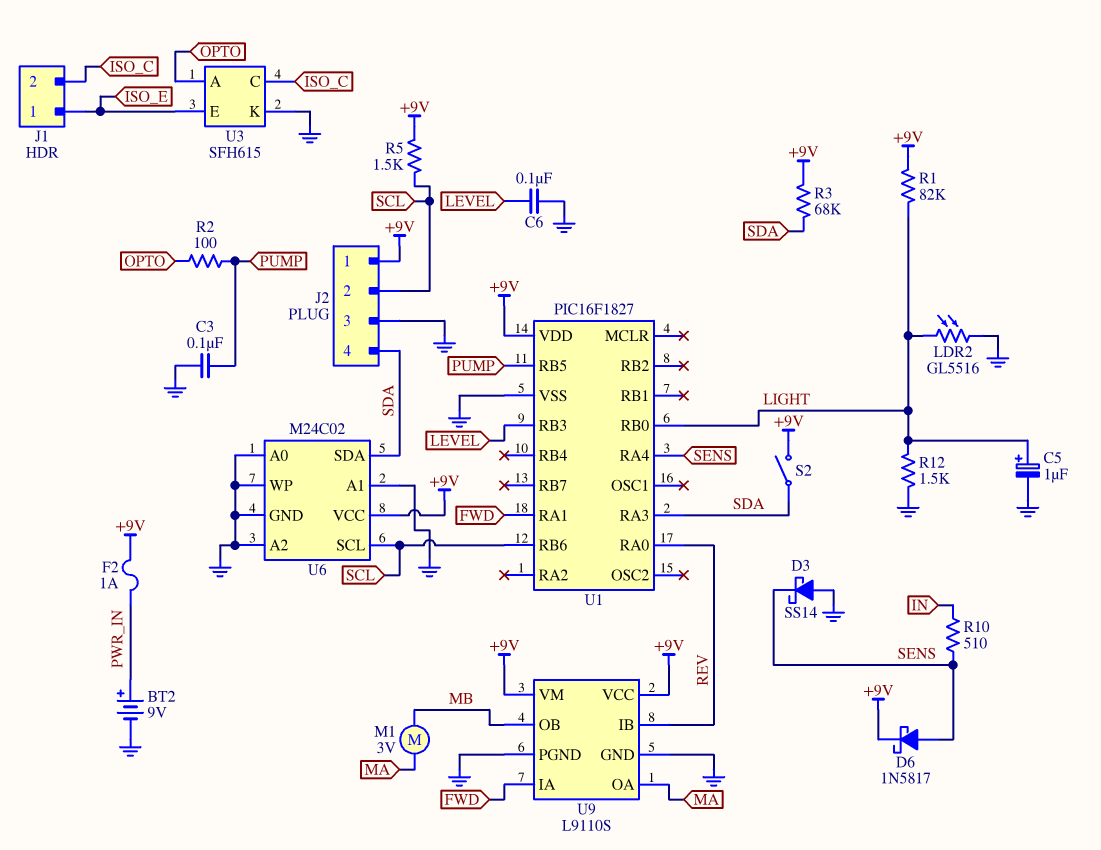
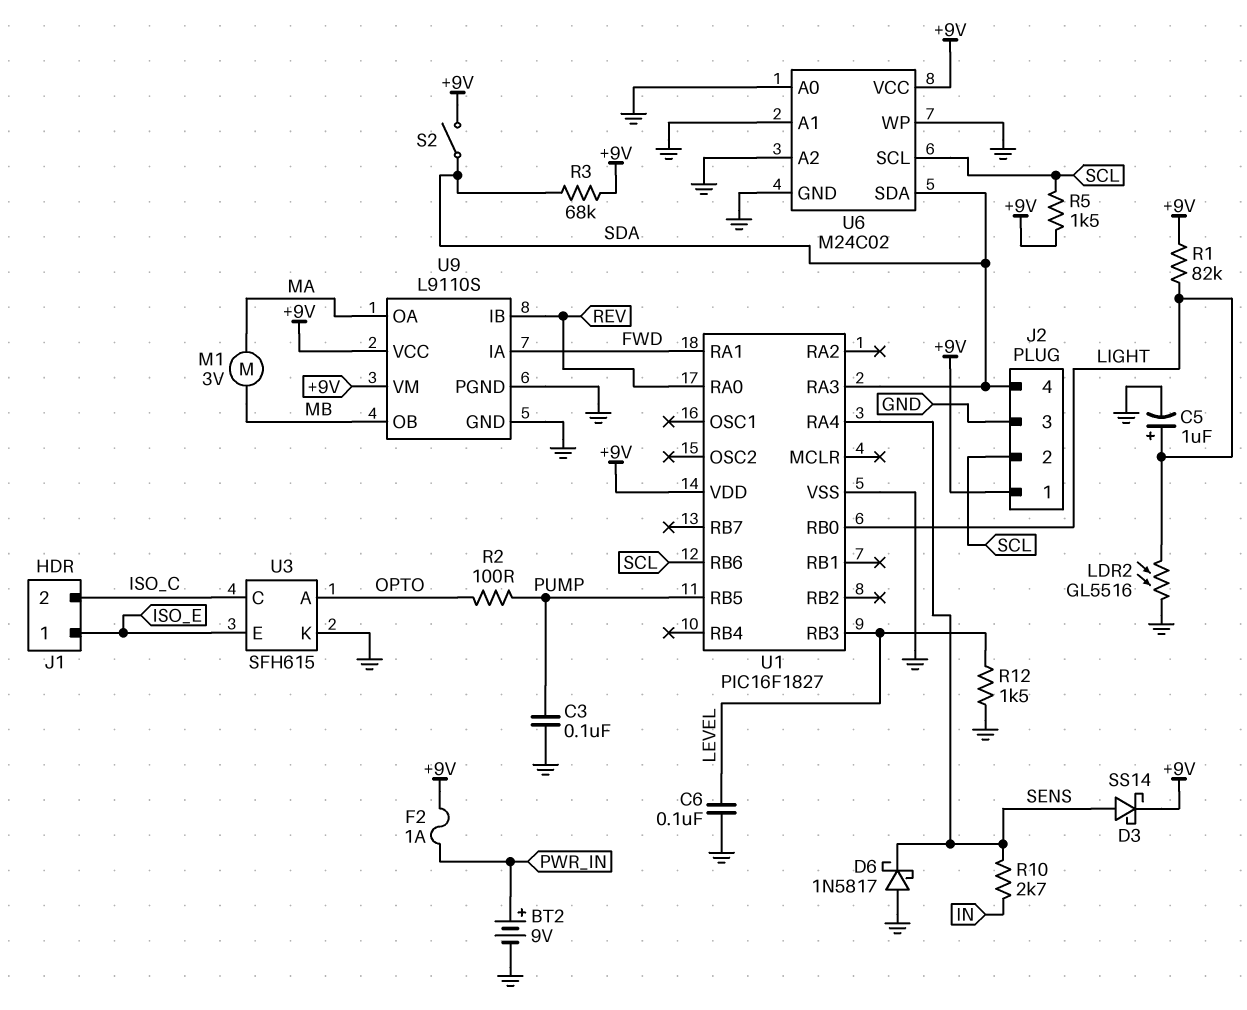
D3: schottky SS14 (A GND, K SENS) -> schottky SS14 (A SENS, K +9V)
D6: schottky 1N5817 (A SENS, K +9V) -> schottky 1N5817 (A GND, K SENS)
R10: 510 (IN, SENS) -> 2.7k (IN, SENS)
R12: 1.5k (GND, LIGHT) -> 1.5k (GND, LEVEL)

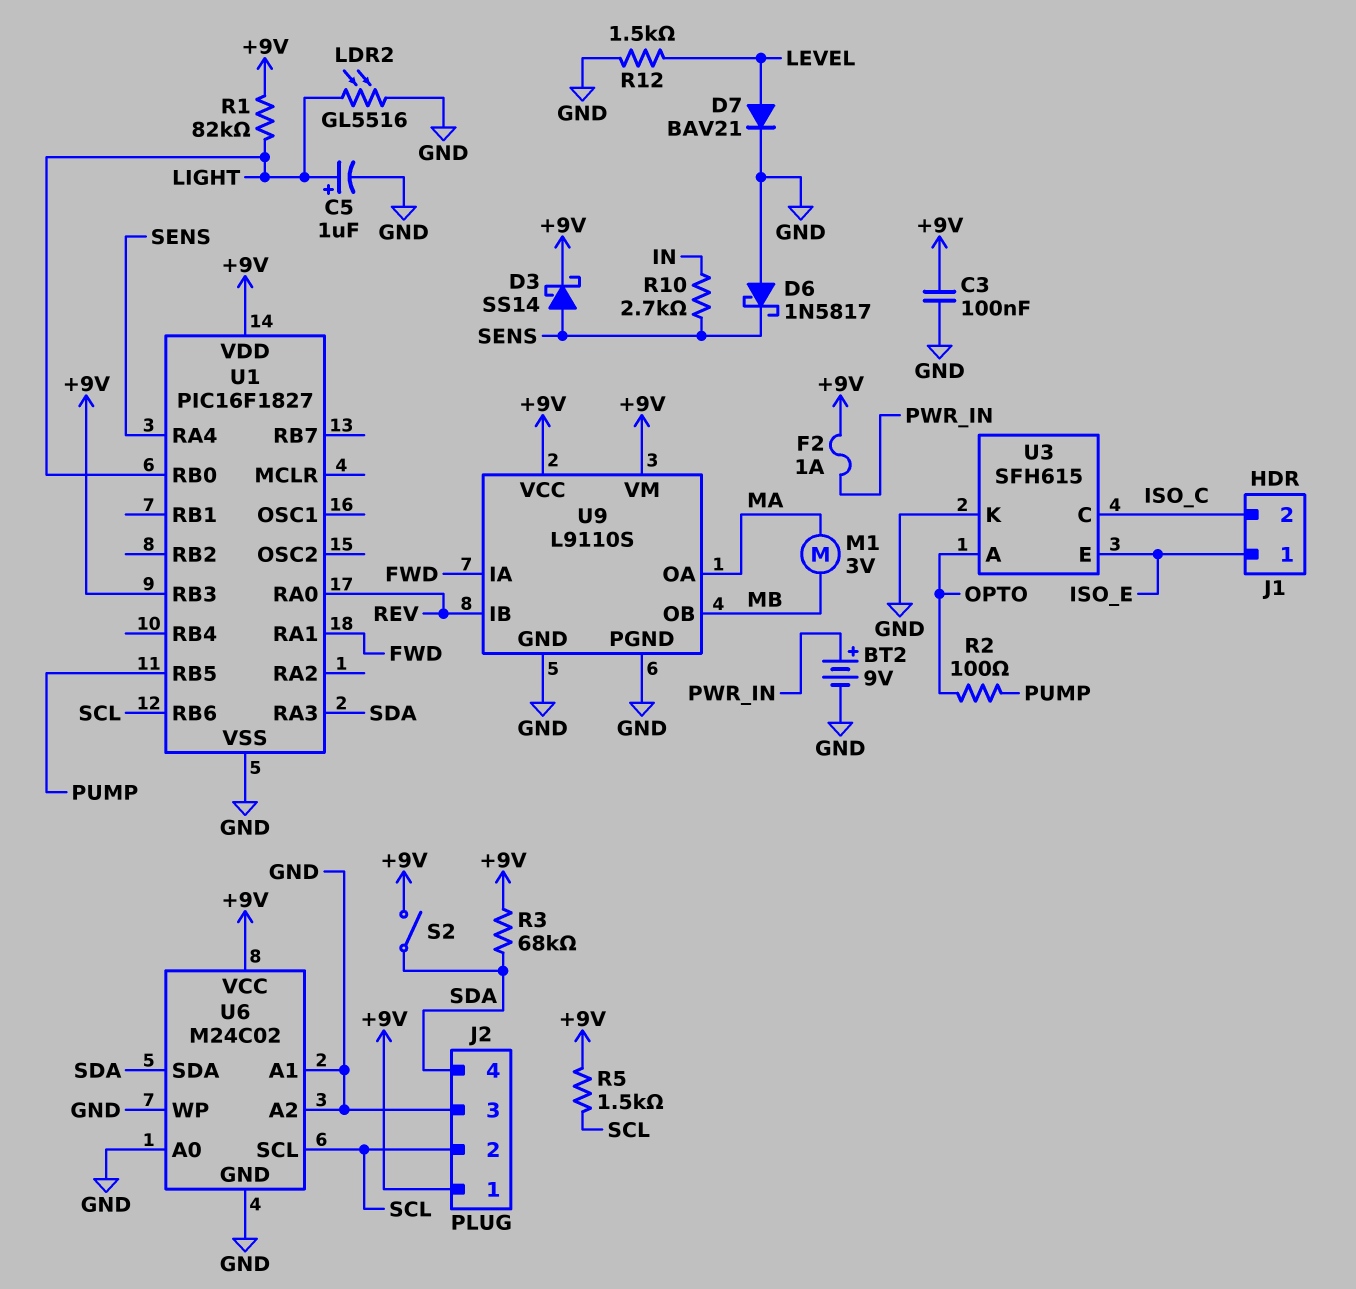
C3: 100nF (GND, PUMP) -> 100nF (+9V, GND)
C6: 100nF (GND, LEVEL) -> none
D7: none -> diode BAV21 (A LEVEL, K GND)
U1 pin RB3: LEVEL -> +9V

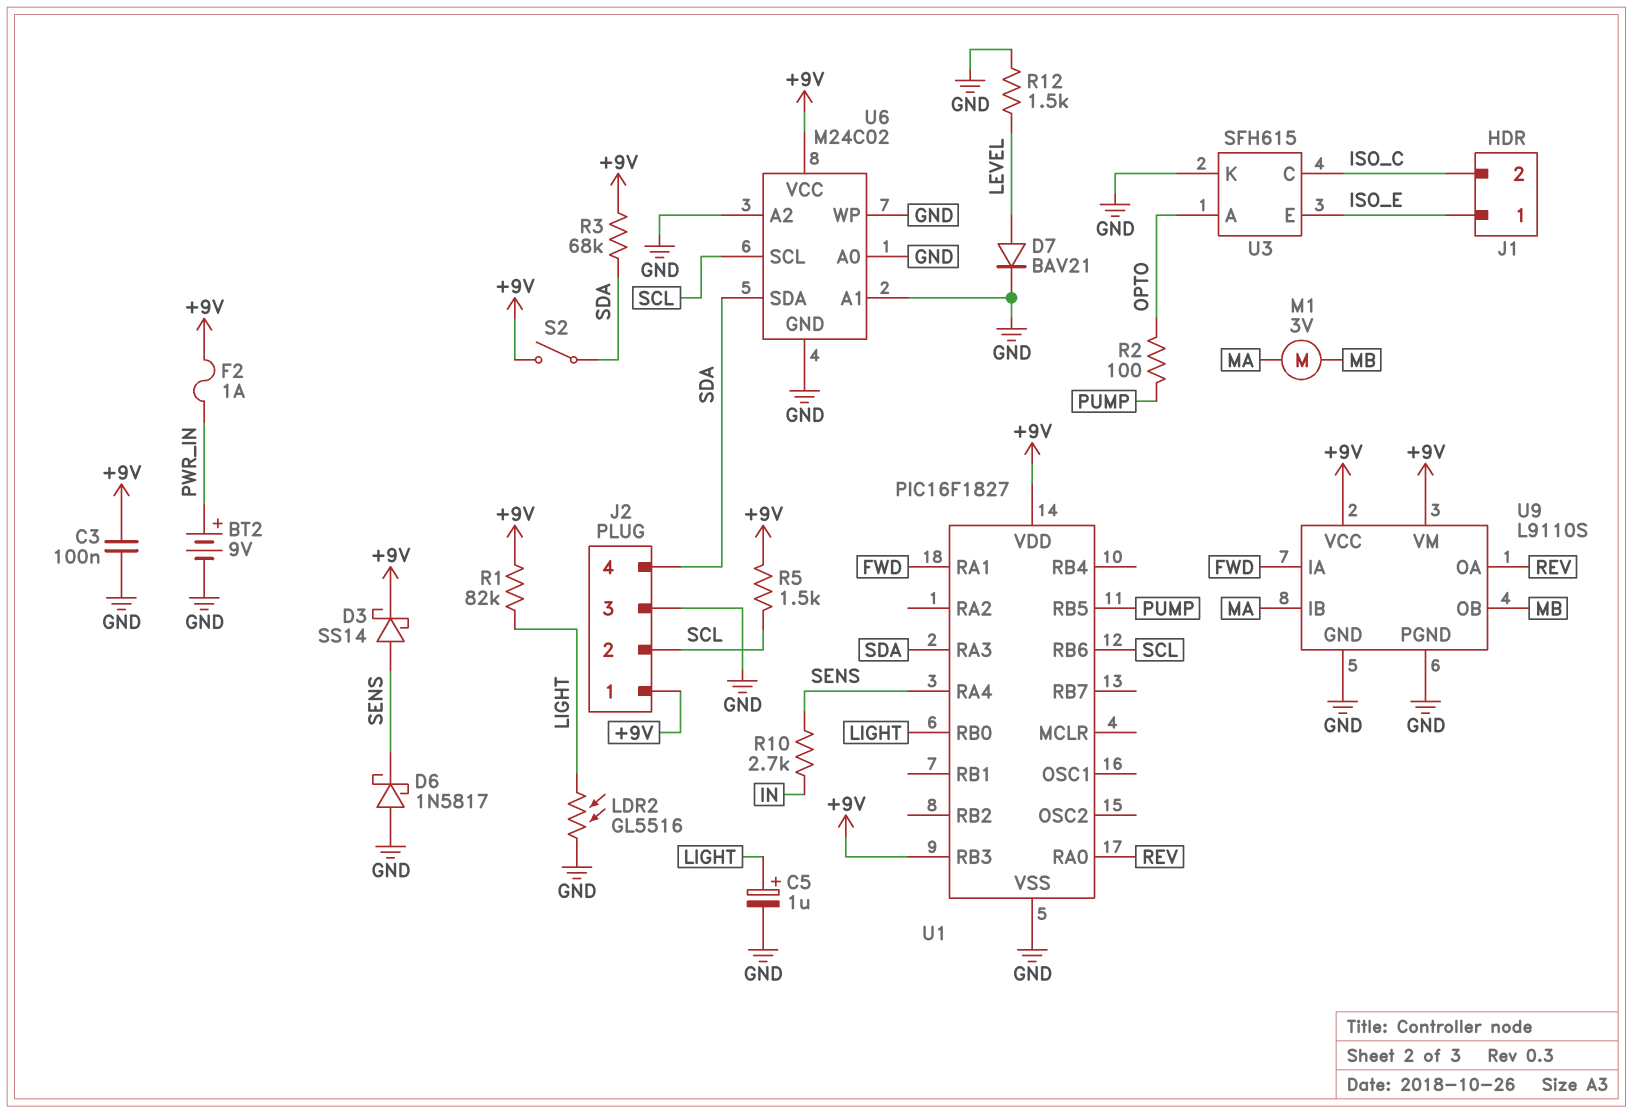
U9 pin IB: REV -> MA
U9 pin OA: MA -> REV

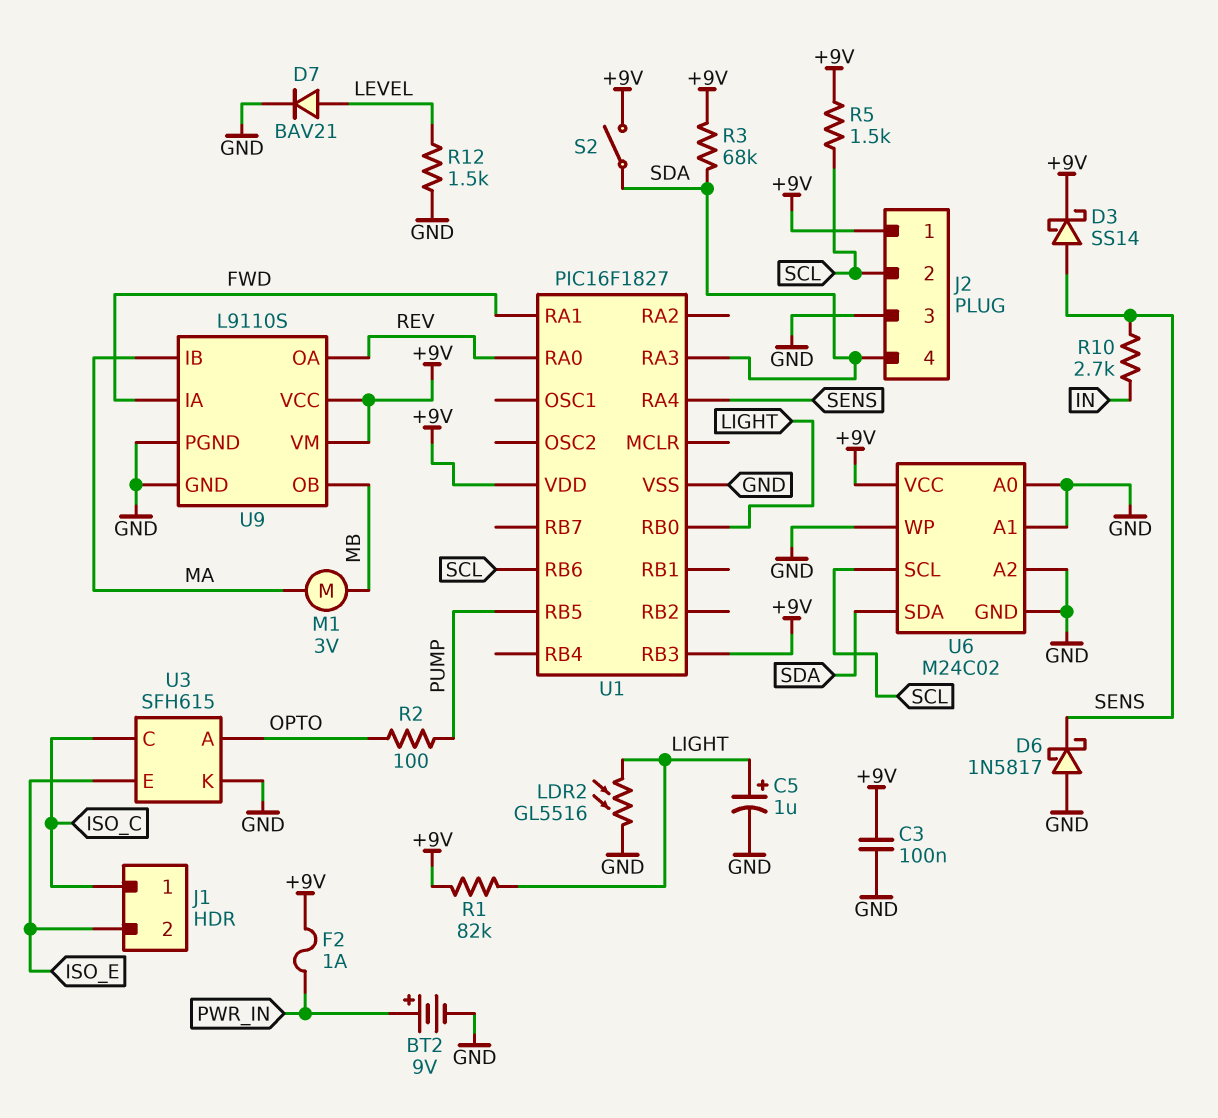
J1 pin 1: ISO_E -> ISO_C
J1 pin 2: ISO_C -> ISO_E

